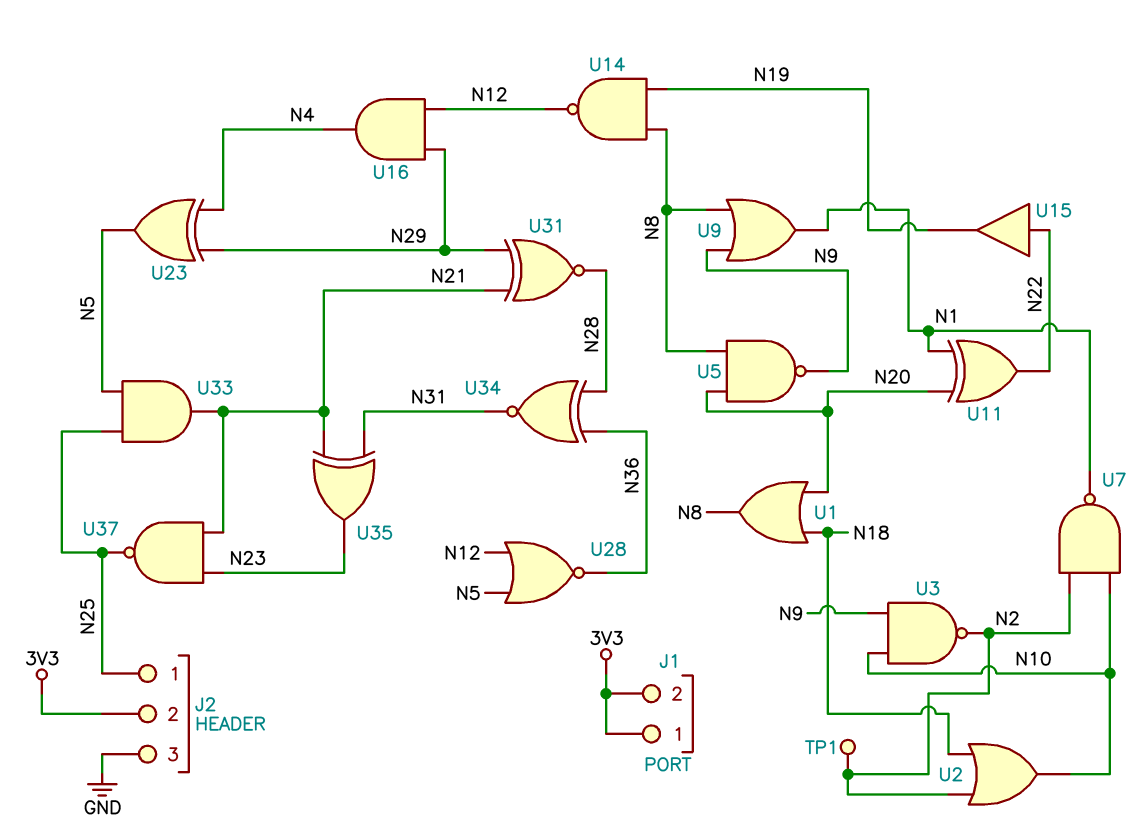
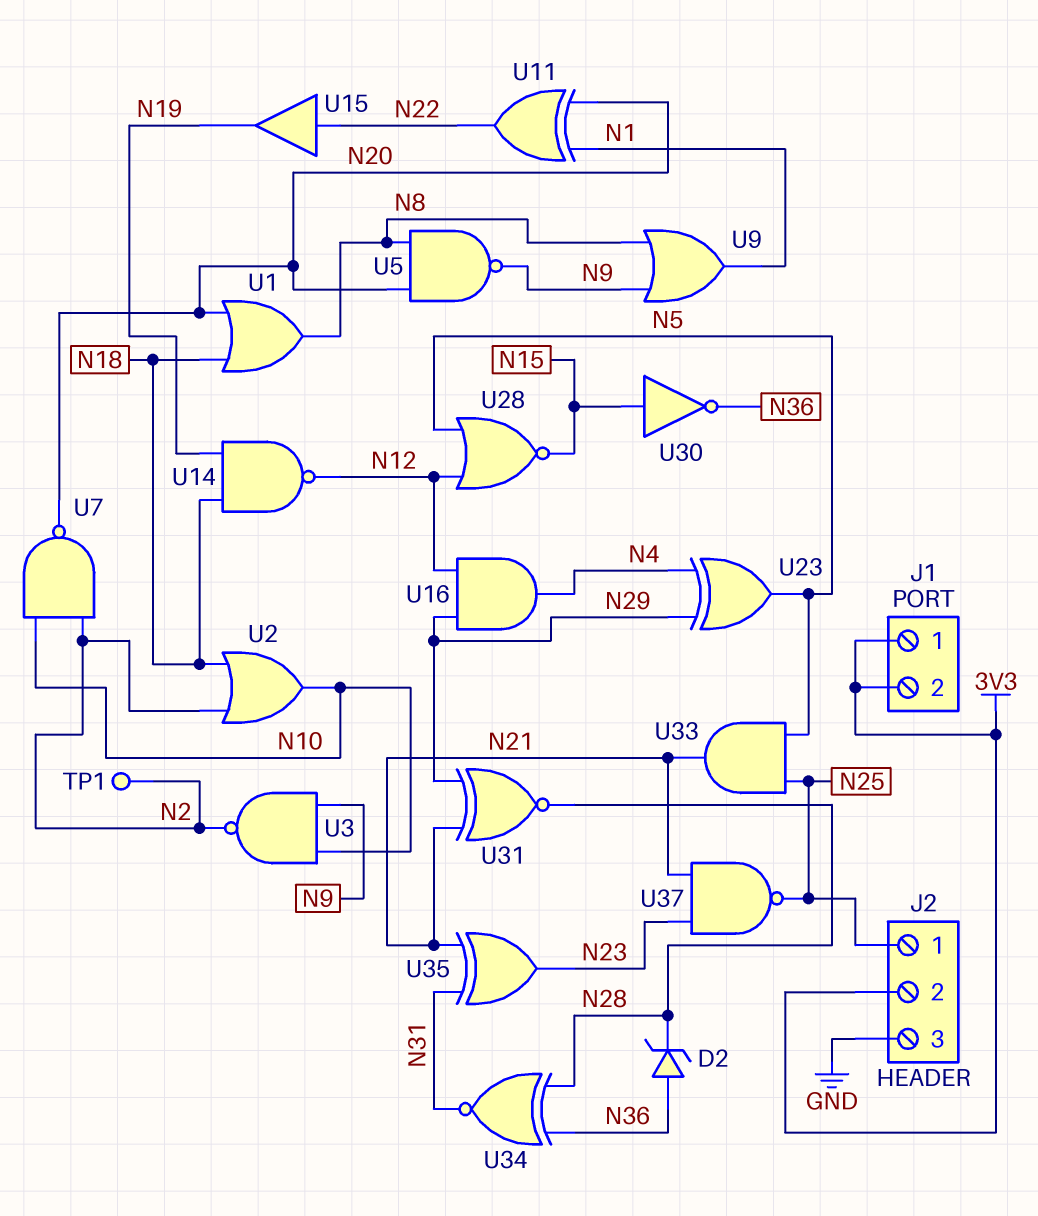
D2: none -> zener (A N36, K N28)
U7: NAND (in N2, in N10, out N1) -> NAND (in N2, in N10, out N20)
U14: NAND (in N8, in N19, out N12) -> NAND (in N18, in N19, out N12)
U28: NOR (in N5, in N12, out N36) -> NOR (in N5, in N12, out N15)
U30: none -> NOT (in N15, out N36)

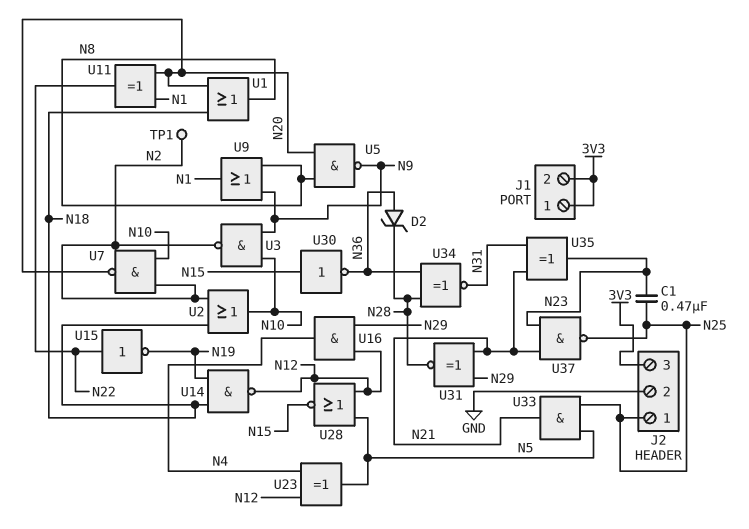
C1: none -> 470nF (N23, N25)
J2 pin 2: 3V3 -> GND
J2 pin 3: GND -> 3V3
U15: buffer (in N22, out N19) -> NOT (in N22, out N19)
U23: XOR (in N4, in N29, out N5) -> XOR (in N4, in N12, out N5)

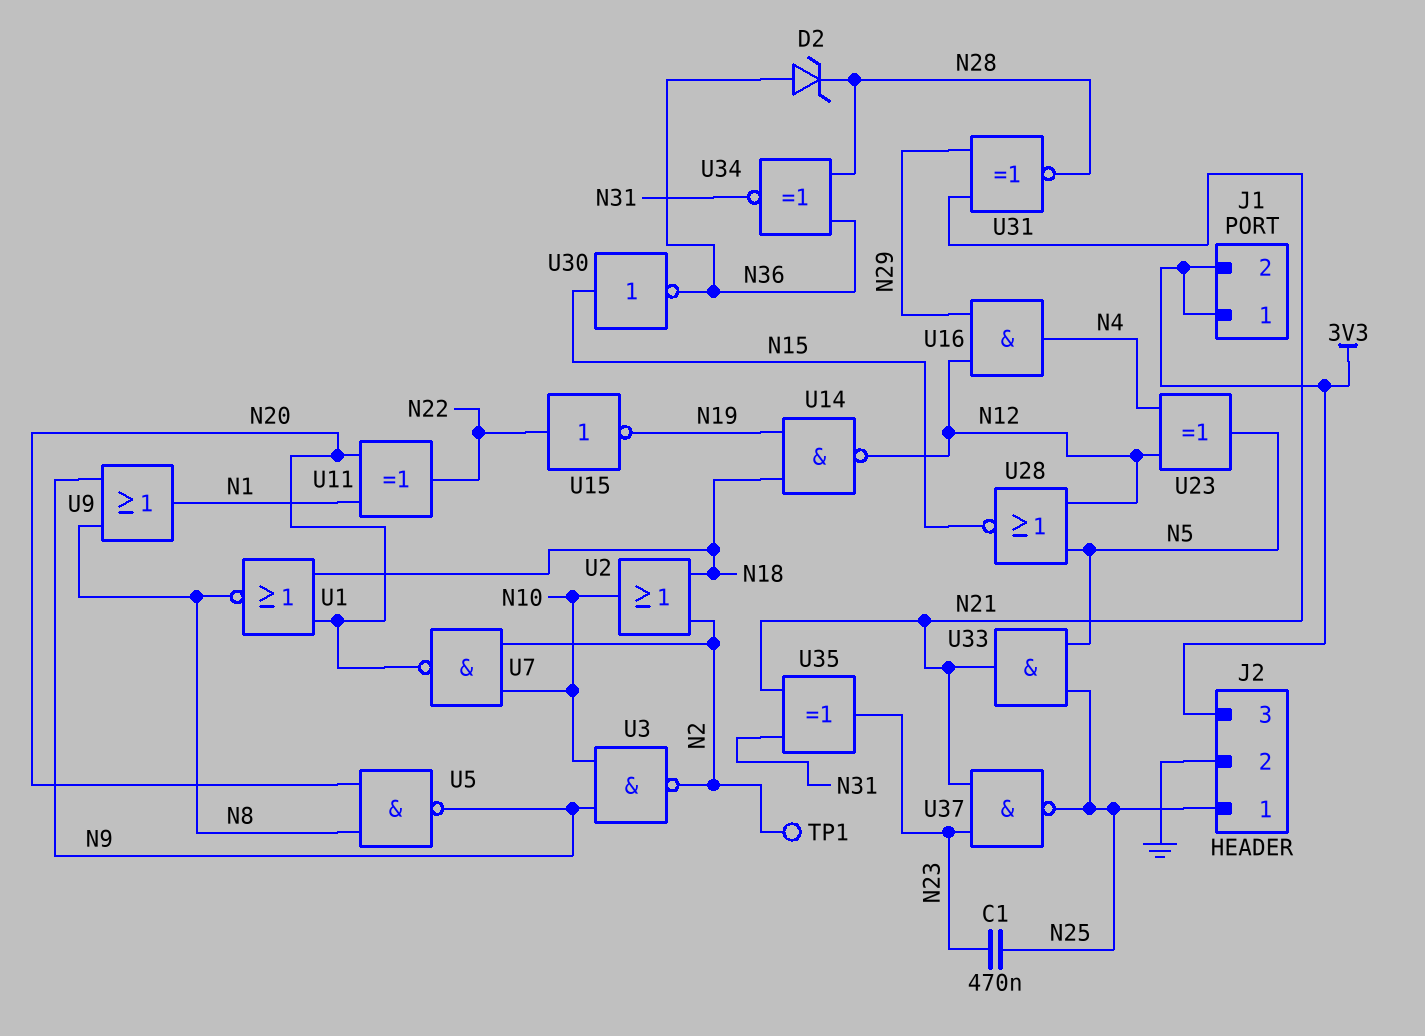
U1: OR (in N18, in N20, out N8) -> NOR (in N18, in N20, out N8)

